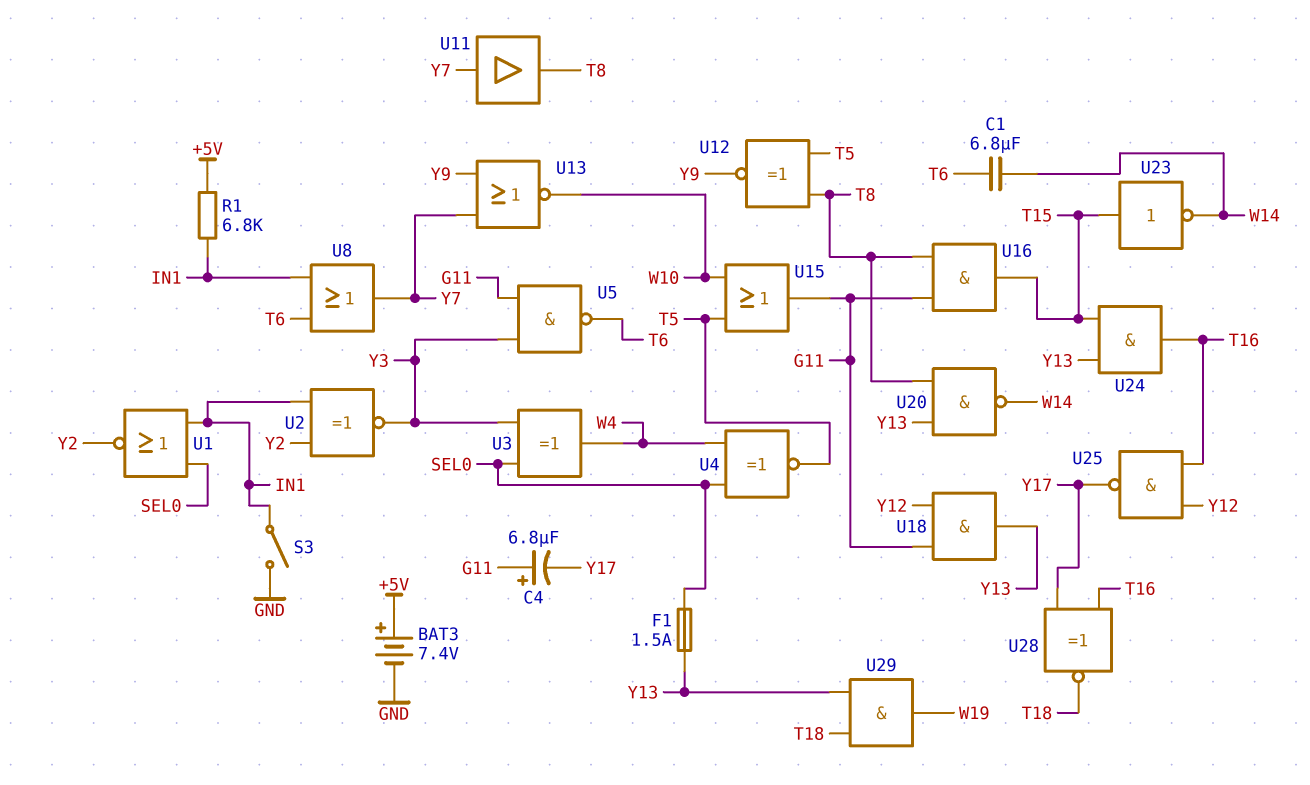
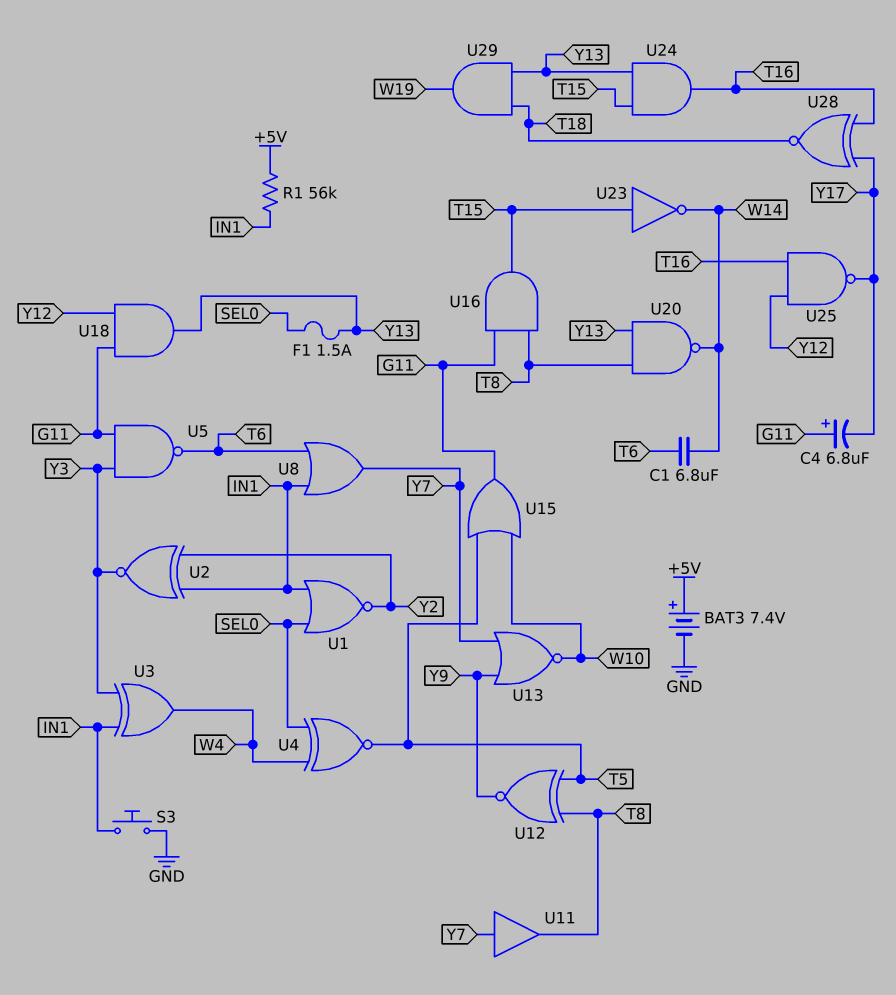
R1: 6.8k (+5V, IN1) -> 56k (+5V, IN1)
S3: switch (GND, IN1) -> button (GND, IN1)
U3: XOR (in SEL0, in Y3, out W4) -> XOR (in IN1, in Y3, out W4)

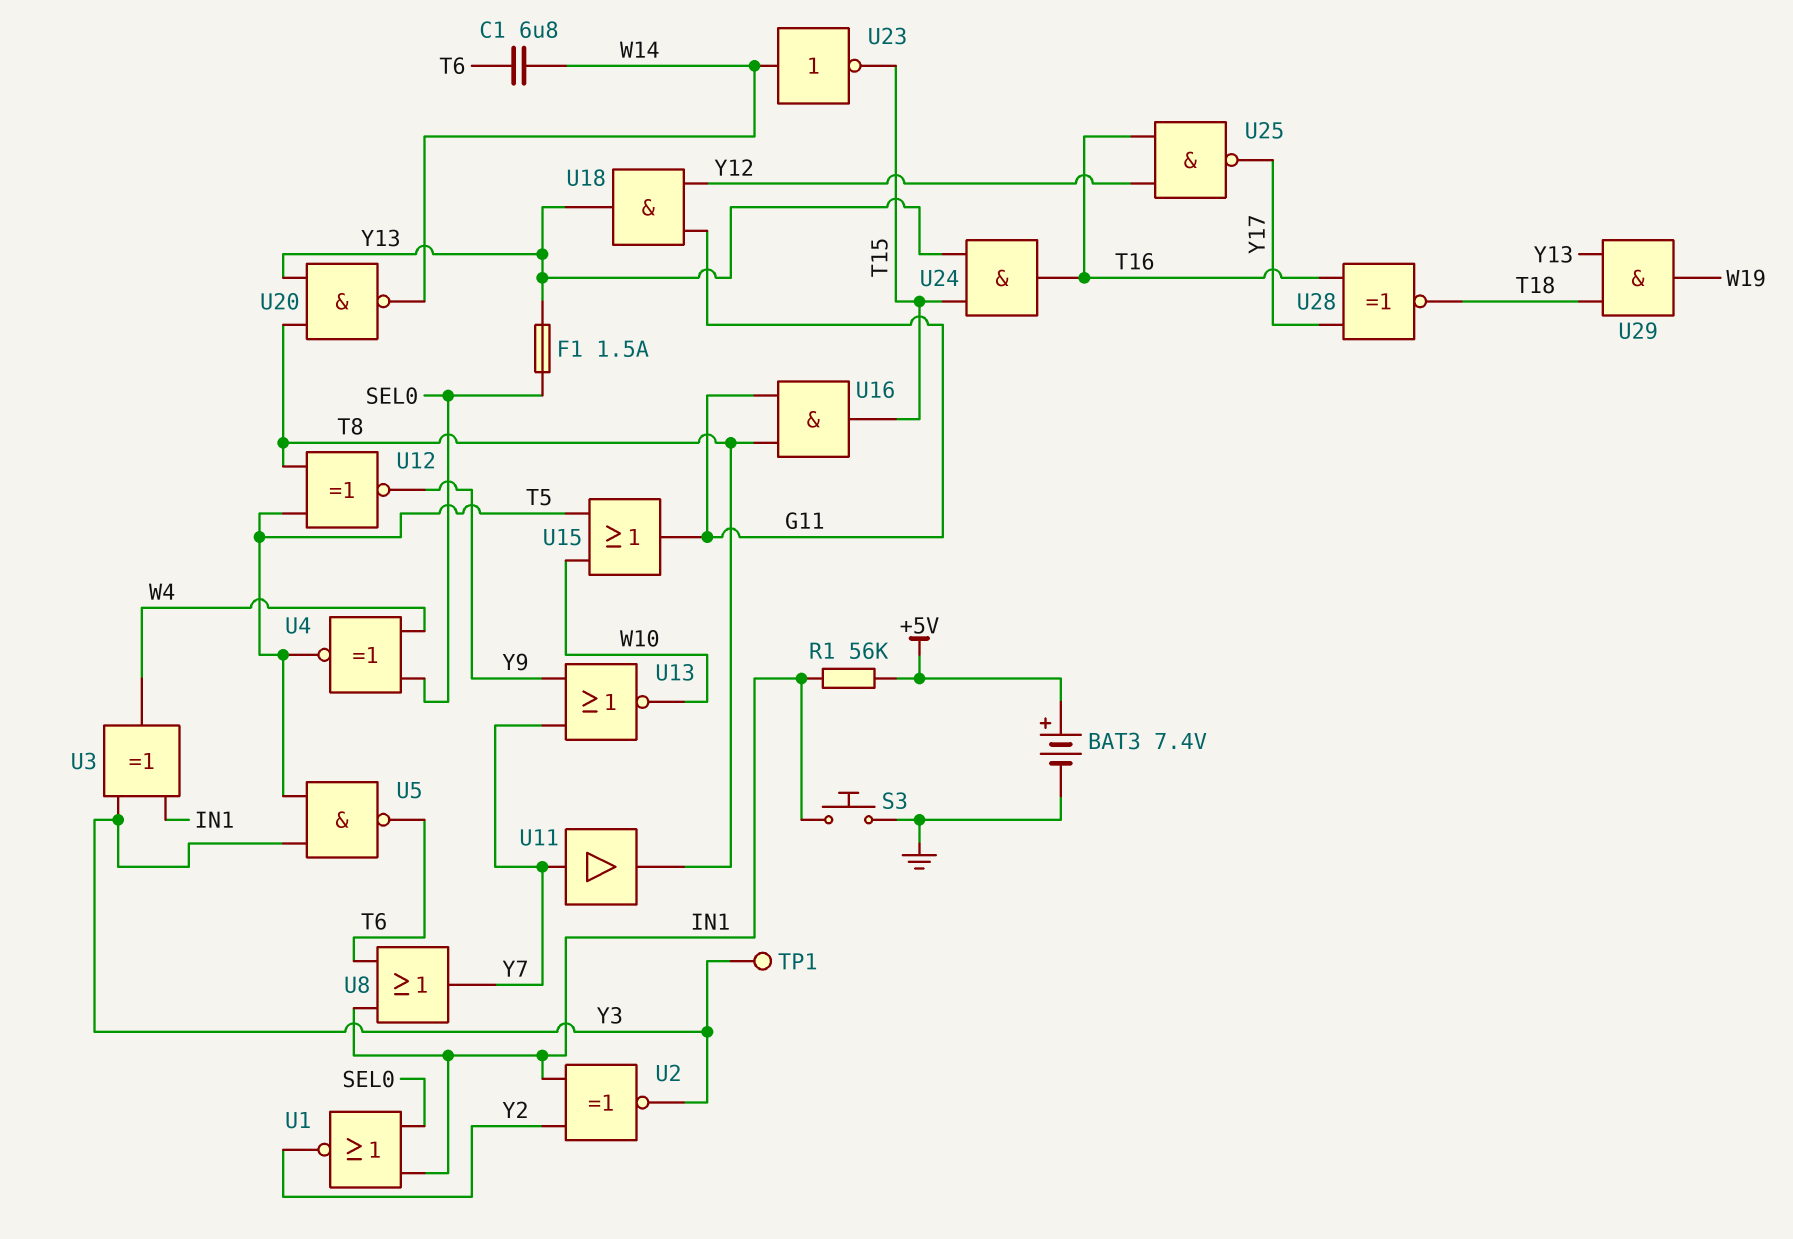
C4: 6.8uF (plus G11, minus Y17) -> none
TP1: none -> test point (Y3)
U5: NAND (in G11, in Y3, out T6) -> NAND (in T5, in Y3, out T6)
U23: NOT (in T15, out W14) -> NOT (in W14, out T15)

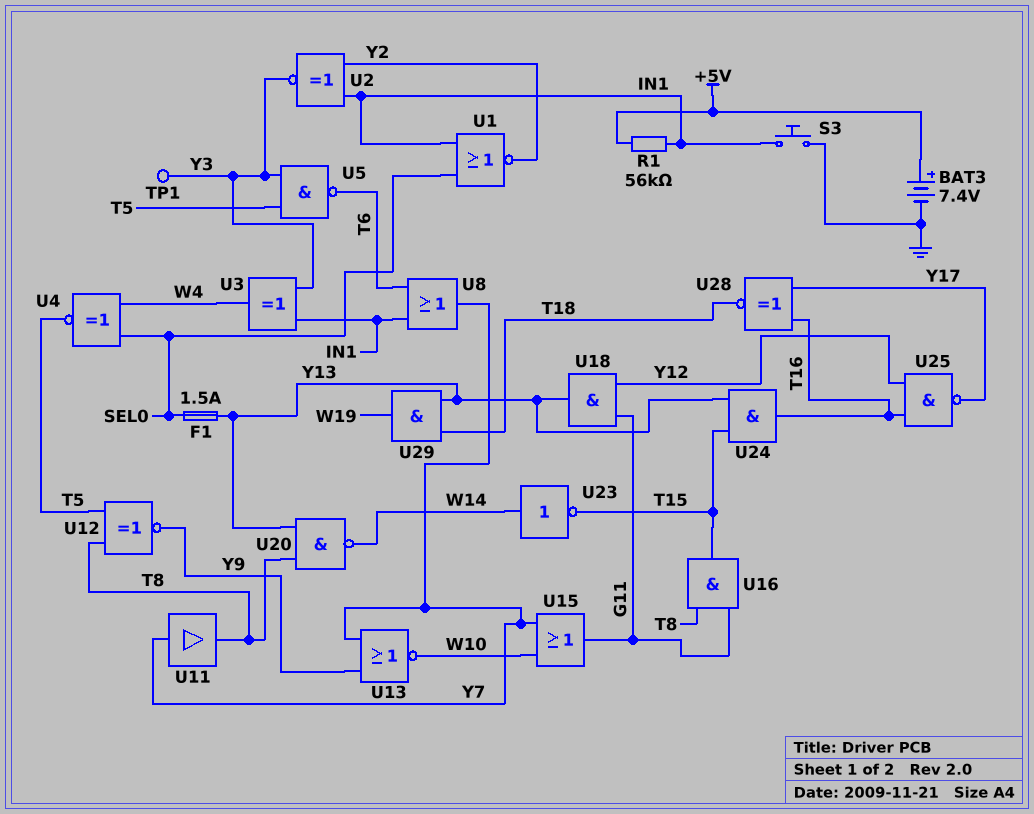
C1: 6.8uF (T6, W14) -> none
U15: OR (in T5, in W10, out G11) -> OR (in W10, in Y7, out G11)

